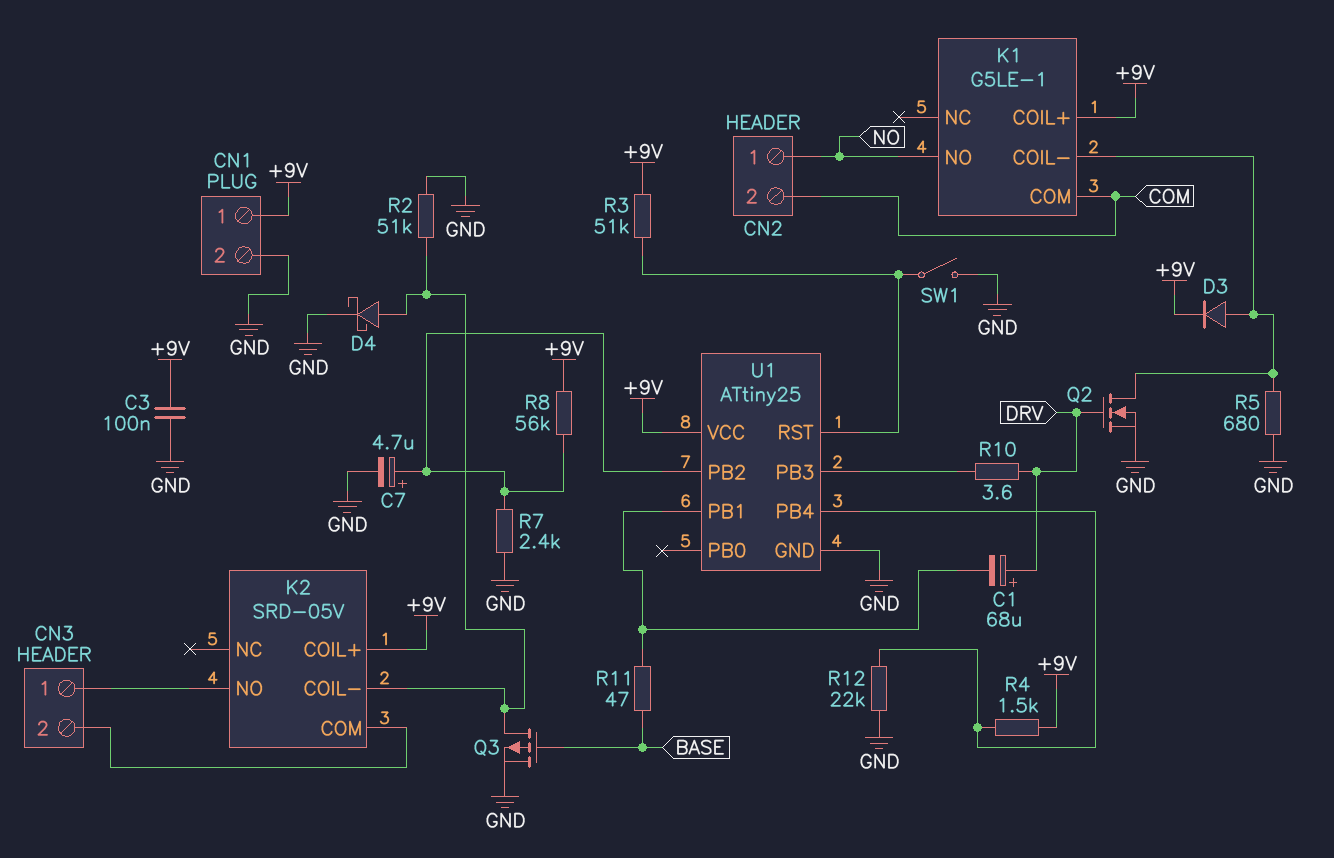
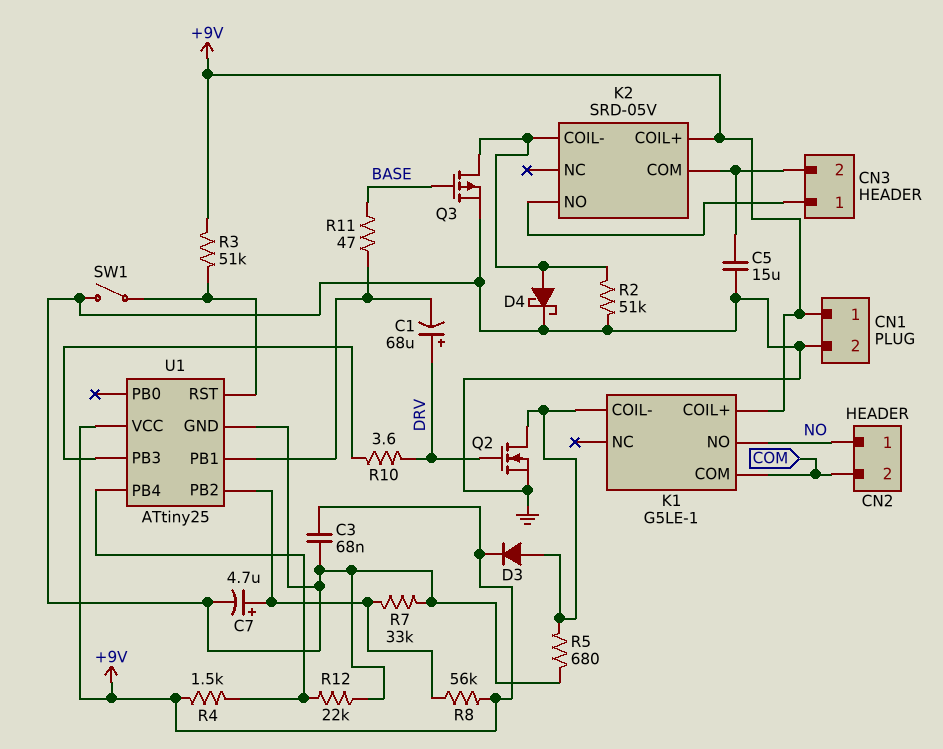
C3: 100nF (+9V, GND) -> 68nF (+9V, GND)
C5: none -> 15uF (CN3/2, GND)
R7: 2.4k (GND, U1/PB2) -> 33k (GND, U1/PB2)

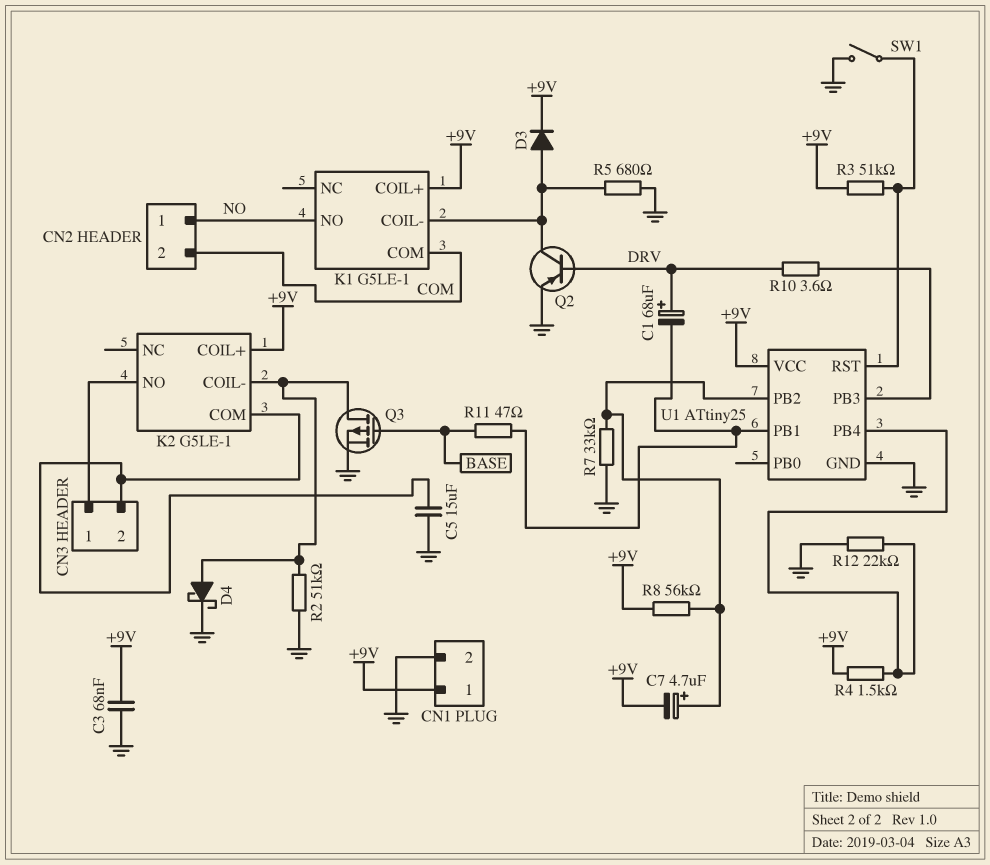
C7: 4.7uF (plus U1/PB2, minus GND) -> 4.7uF (plus U1/PB2, minus +9V)
K2: SRD-05V -> G5LE-1
Q2: NMOS (G DRV, D K1/COIL-, S GND) -> PNP (B DRV, C K1/COIL-, E GND)

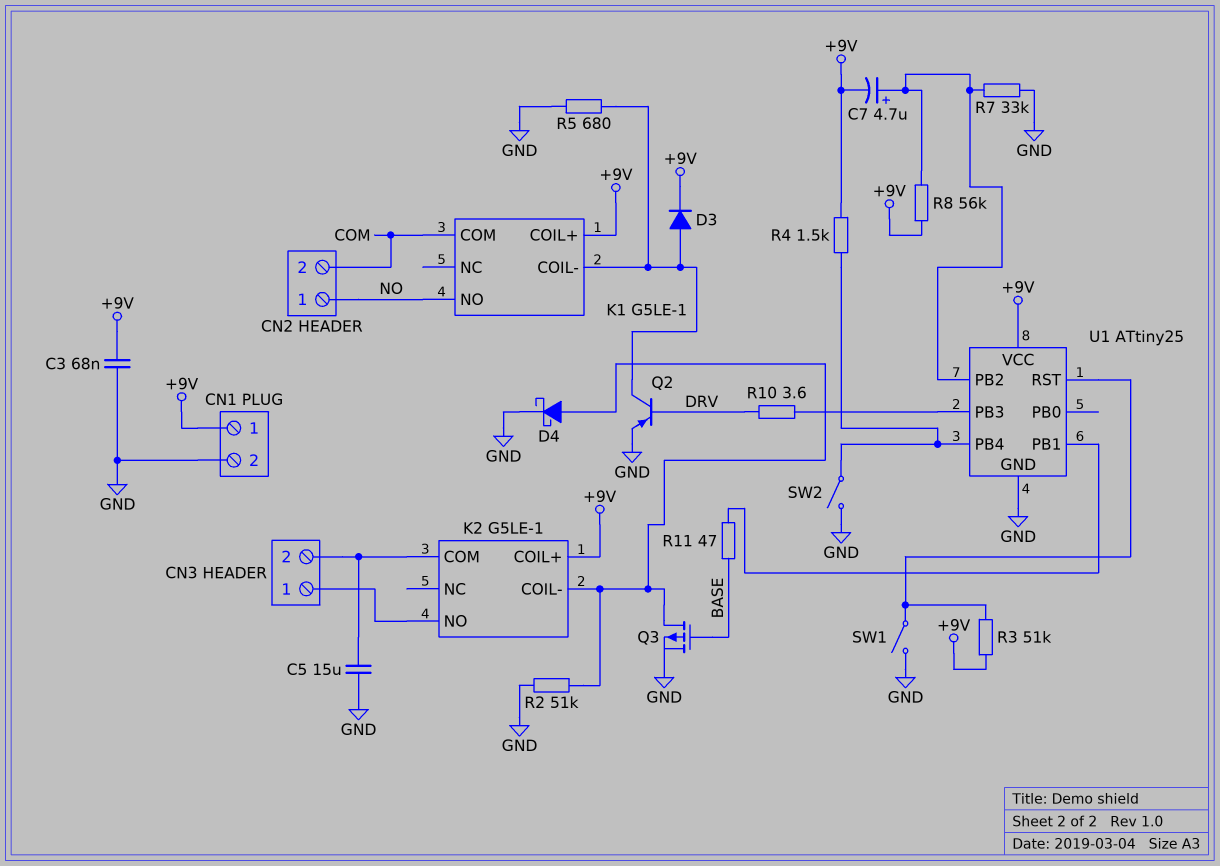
C1: 68uF (plus DRV, minus U1/PB1) -> none
R12: 22k (GND, U1/PB4) -> none
SW2: none -> switch (GND, U1/PB4)

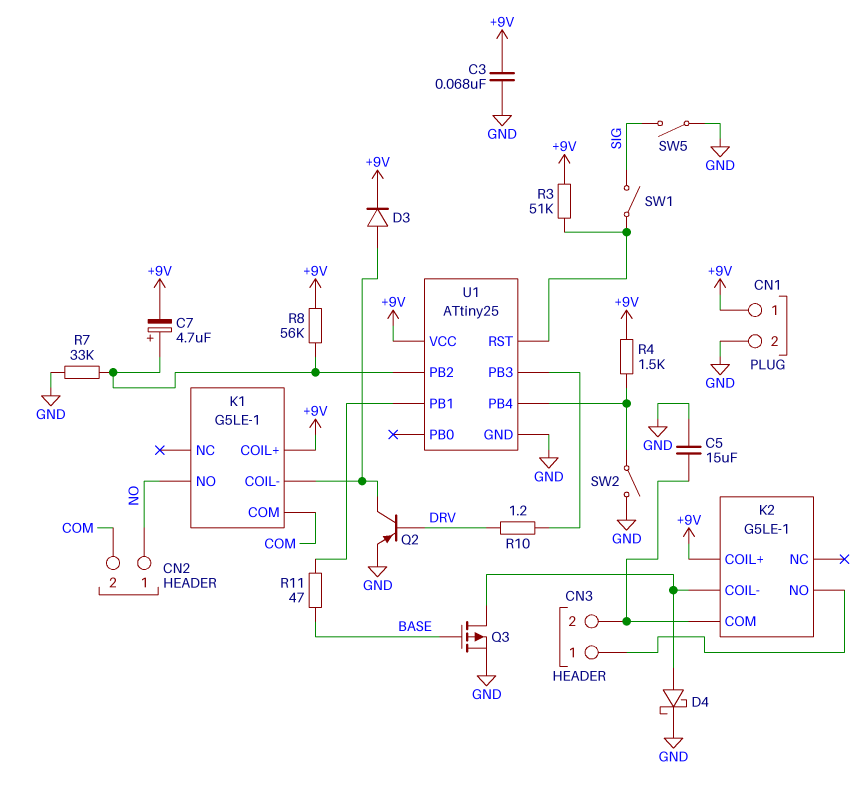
R2: 51k (GND, K2/COIL-) -> none
R5: 680 (GND, K1/COIL-) -> none
R10: 3.6 (DRV, U1/PB3) -> 1.2 (DRV, U1/PB3)
SW1: switch (GND, U1/RST) -> switch (SIG, U1/RST)
SW5: none -> switch (GND, SIG)

